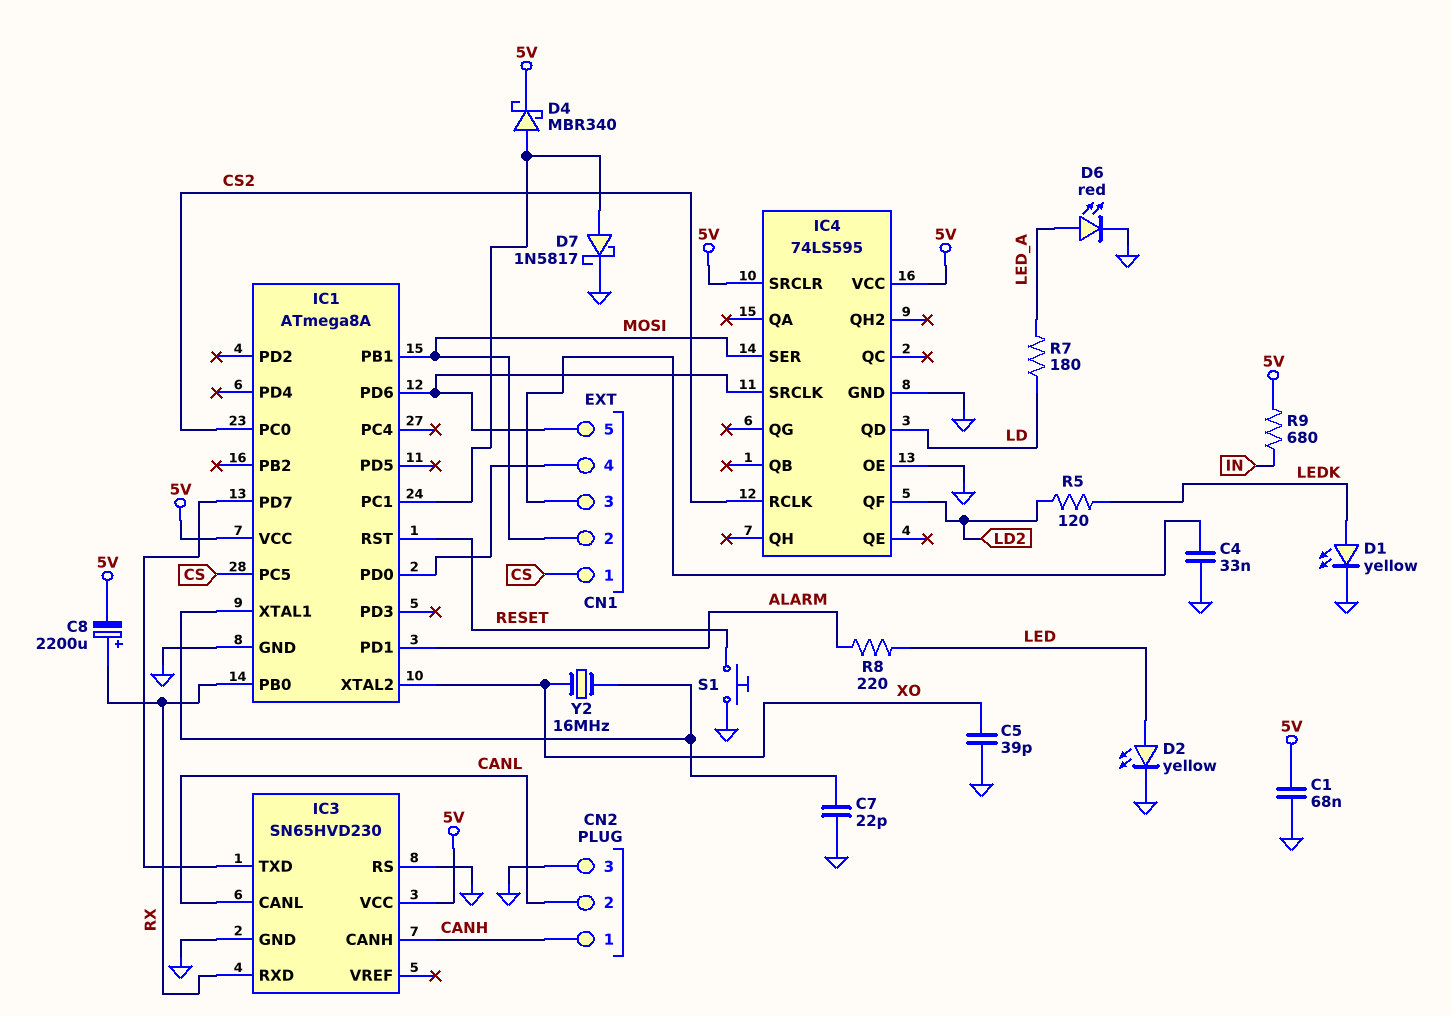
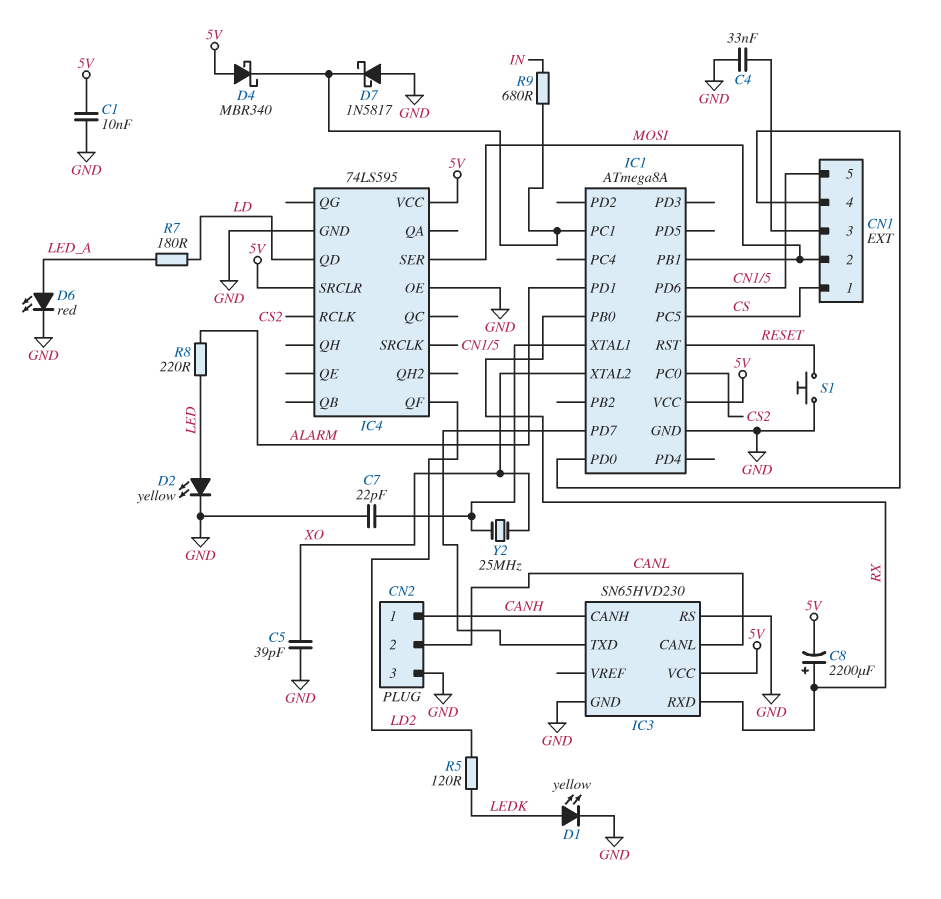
C1: 68nF (5V, GND) -> 10nF (5V, GND)
D4: schottky MBR340 (A IC1/PC1, K 5V) -> schottky MBR340 (A 5V, K IC1/PC1)
D7: schottky 1N5817 (A IC1/PC1, K GND) -> schottky 1N5817 (A GND, K IC1/PC1)
R9: 680 (5V, IN) -> 680 (IC1/PC1, IN)
Y2: 16MHz (IC1/XTAL1, XO) -> 25MHz (IC1/XTAL1, XO)

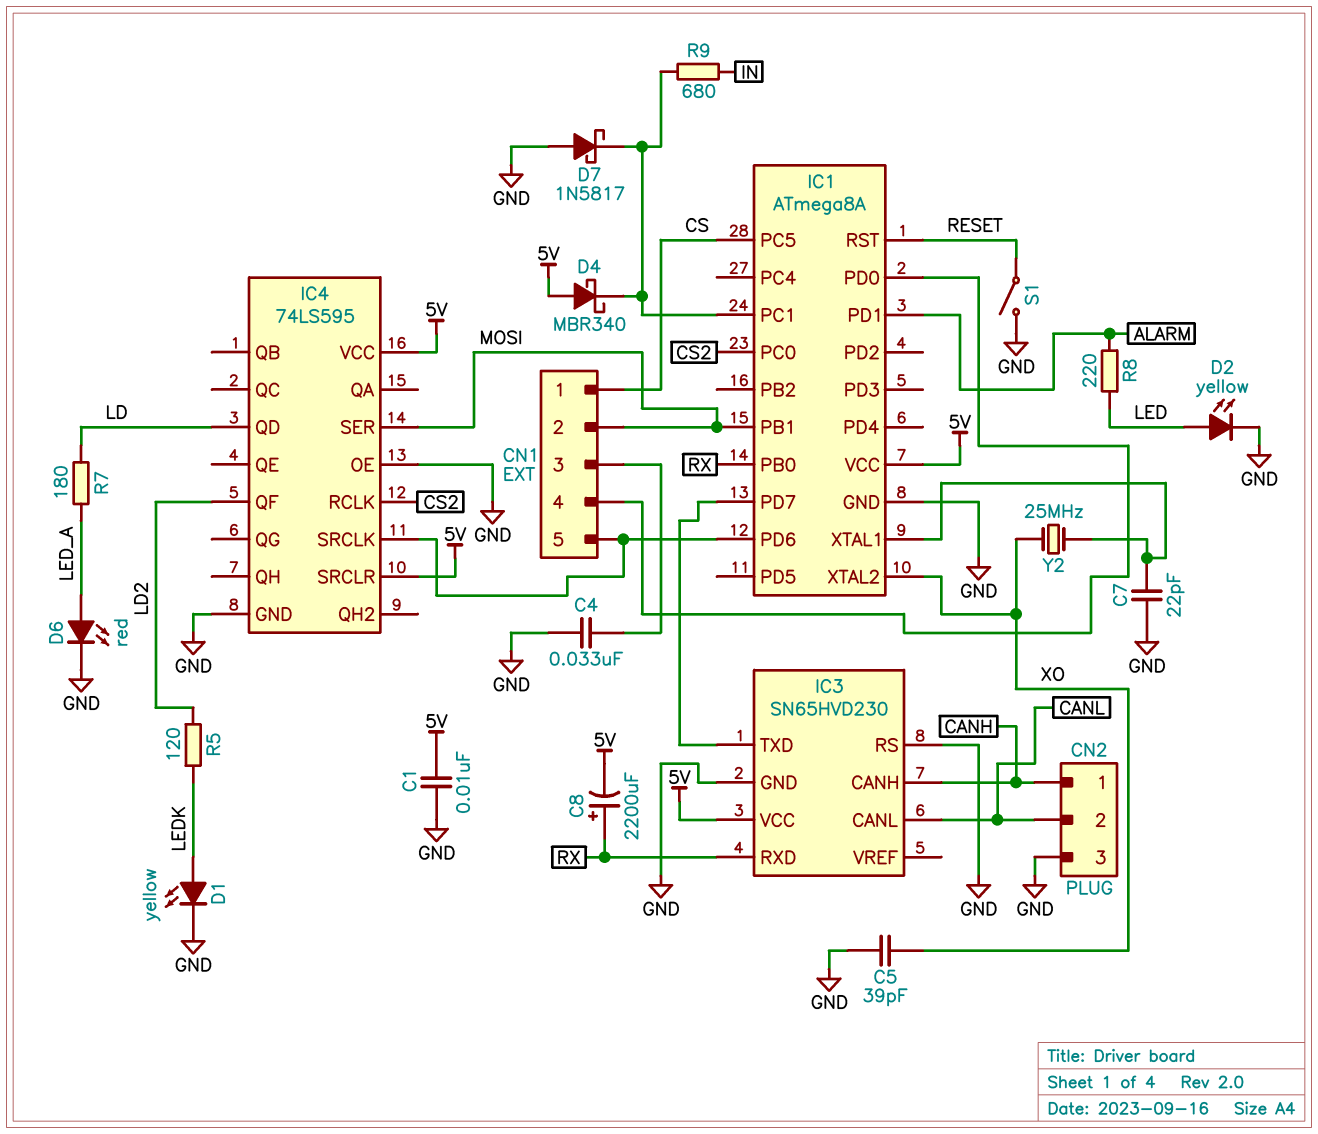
S1: button (GND, RESET) -> switch (GND, RESET)

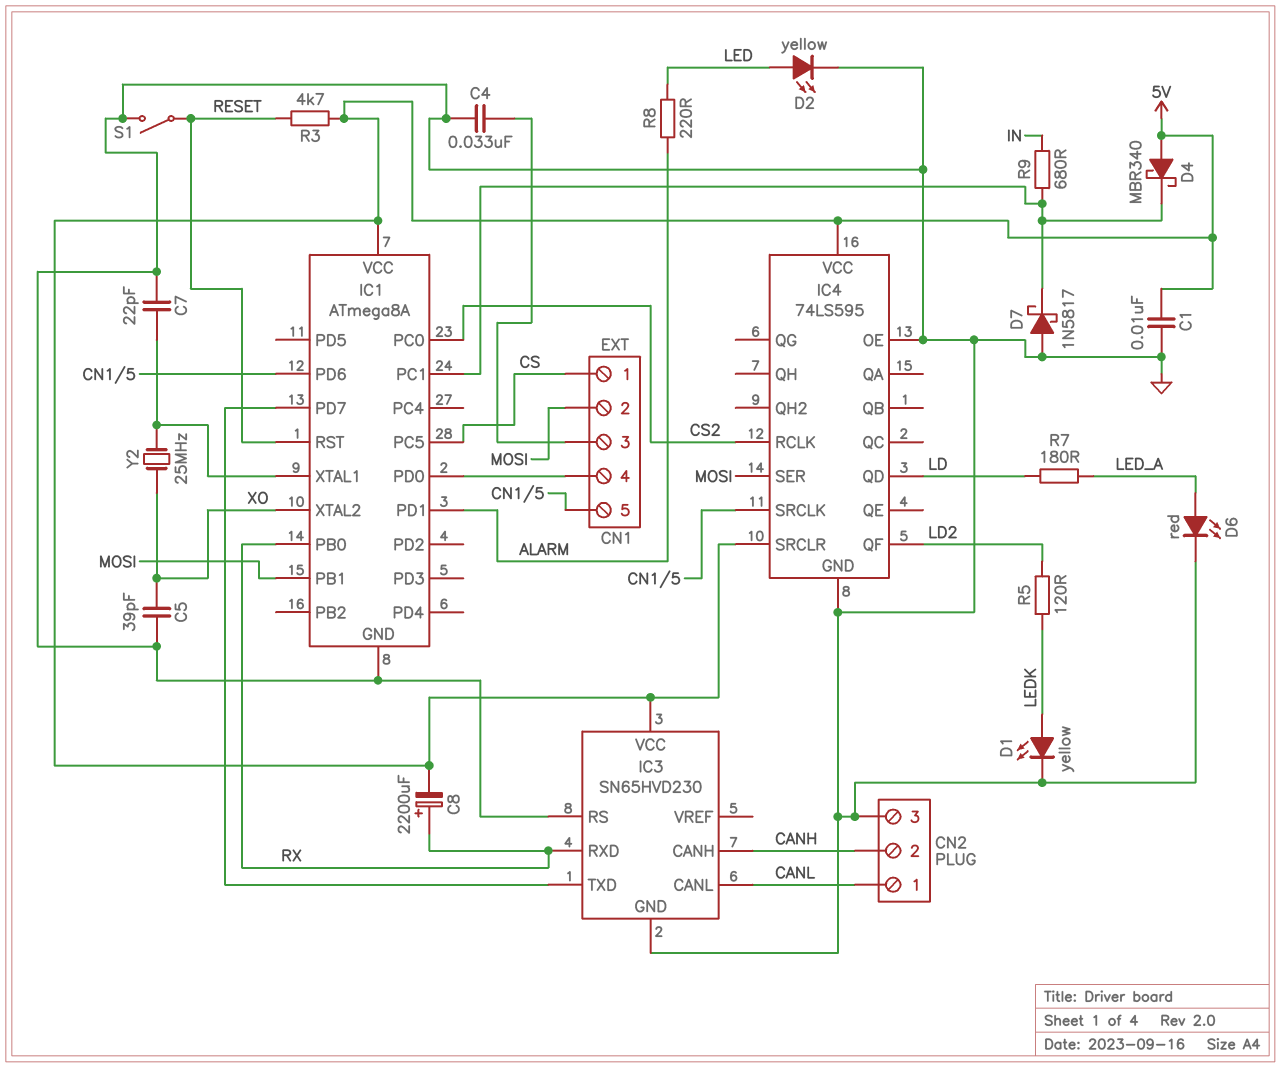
CN2 pin 1: CANH -> CANL
CN2 pin 2: CANL -> CANH
R3: none -> 4.7k (5V, RESET)

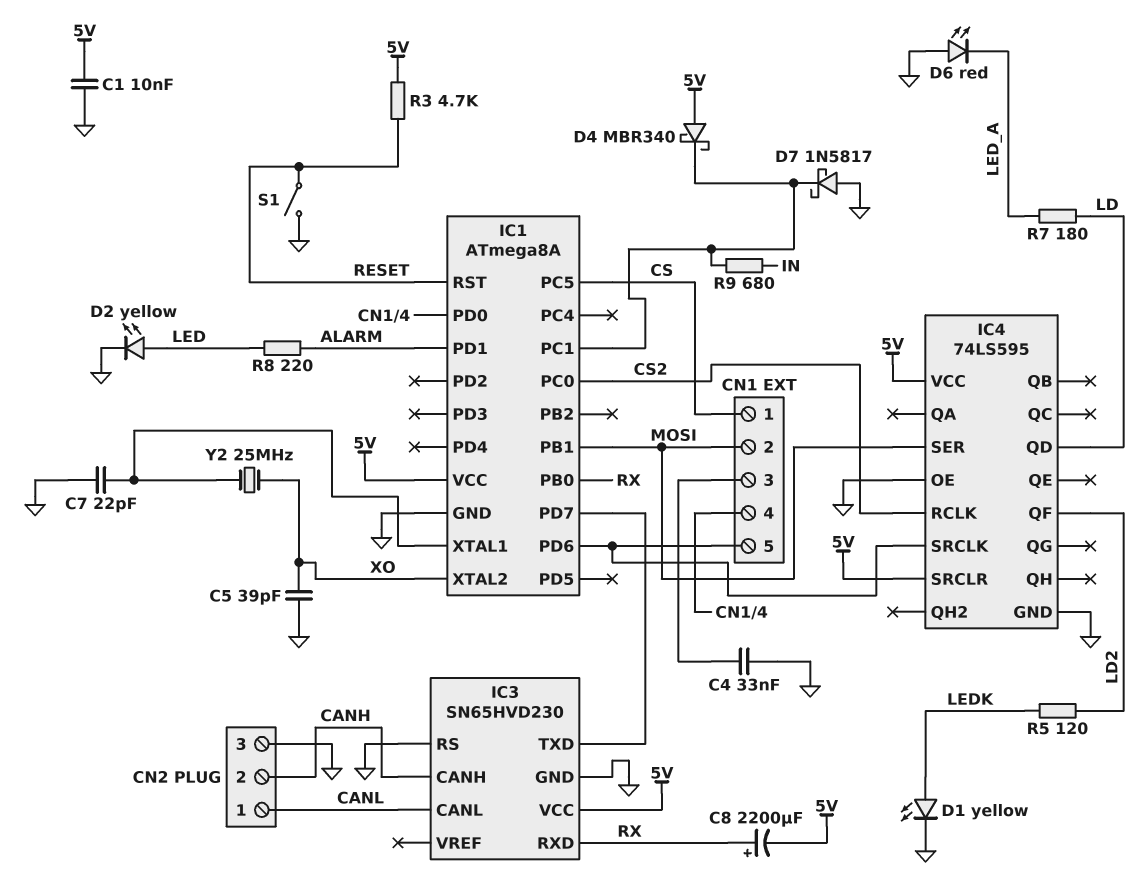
D6: LED red (A LED_A, K GND) -> LED red (A GND, K LED_A)

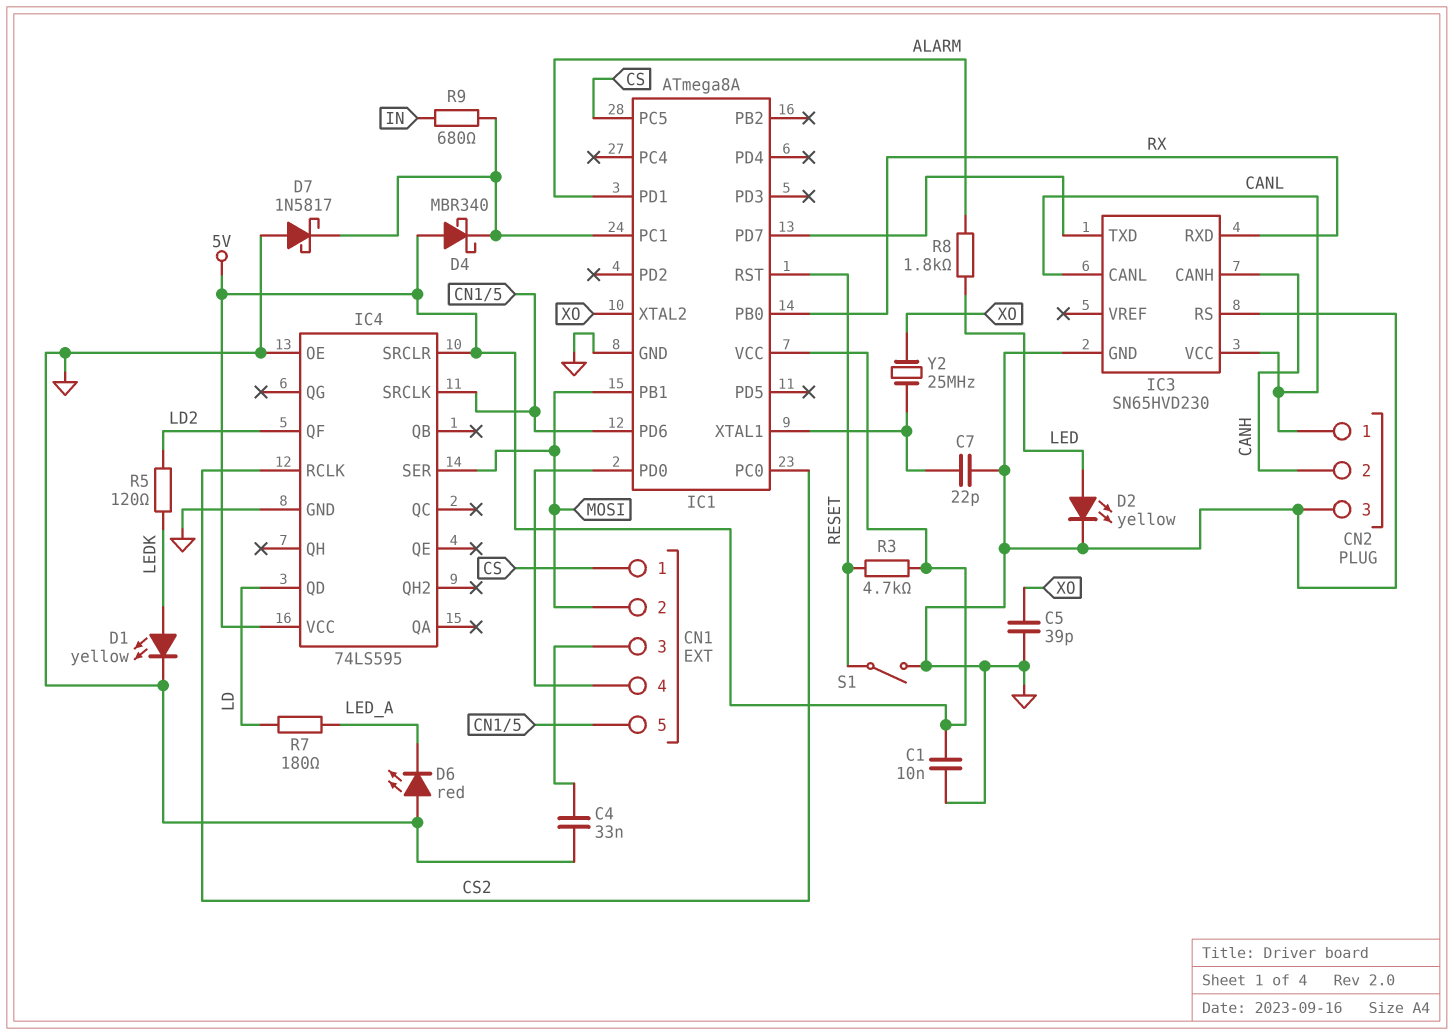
C8: 2200uF (plus RX, minus 5V) -> none
IC3 pin VCC: 5V -> CANL
R8: 220 (ALARM, LED) -> 1.8k (ALARM, LED)

